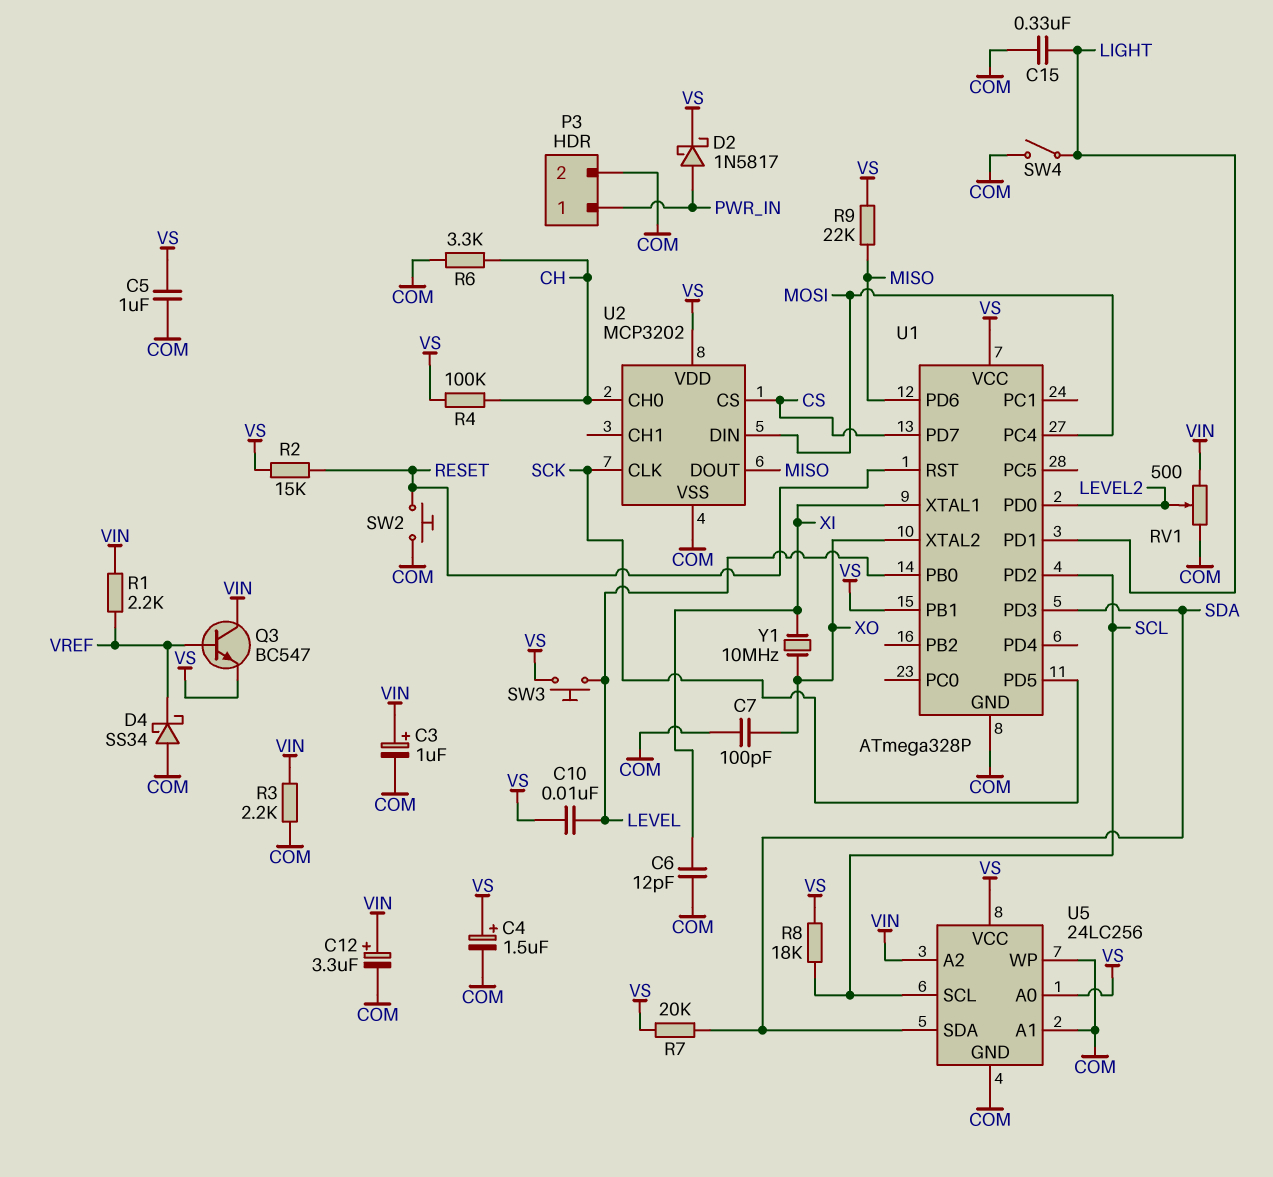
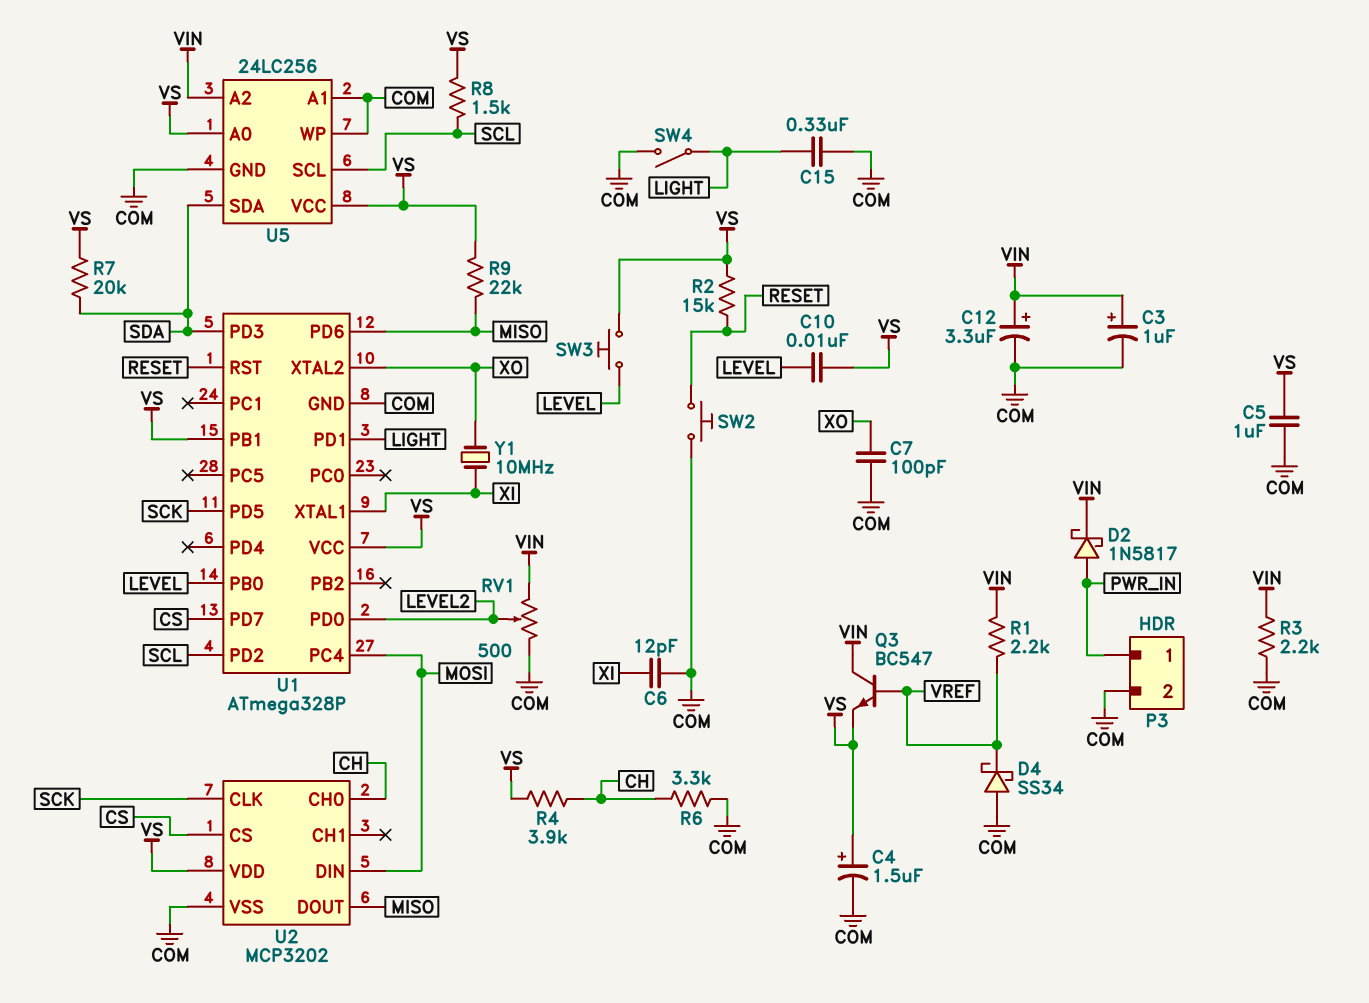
D2: schottky 1N5817 (A PWR_IN, K VS) -> schottky 1N5817 (A PWR_IN, K VIN)
R4: 100k (CH, VS) -> 3.9k (CH, VS)
R8: 18k (SCL, VS) -> 1.5k (SCL, VS)

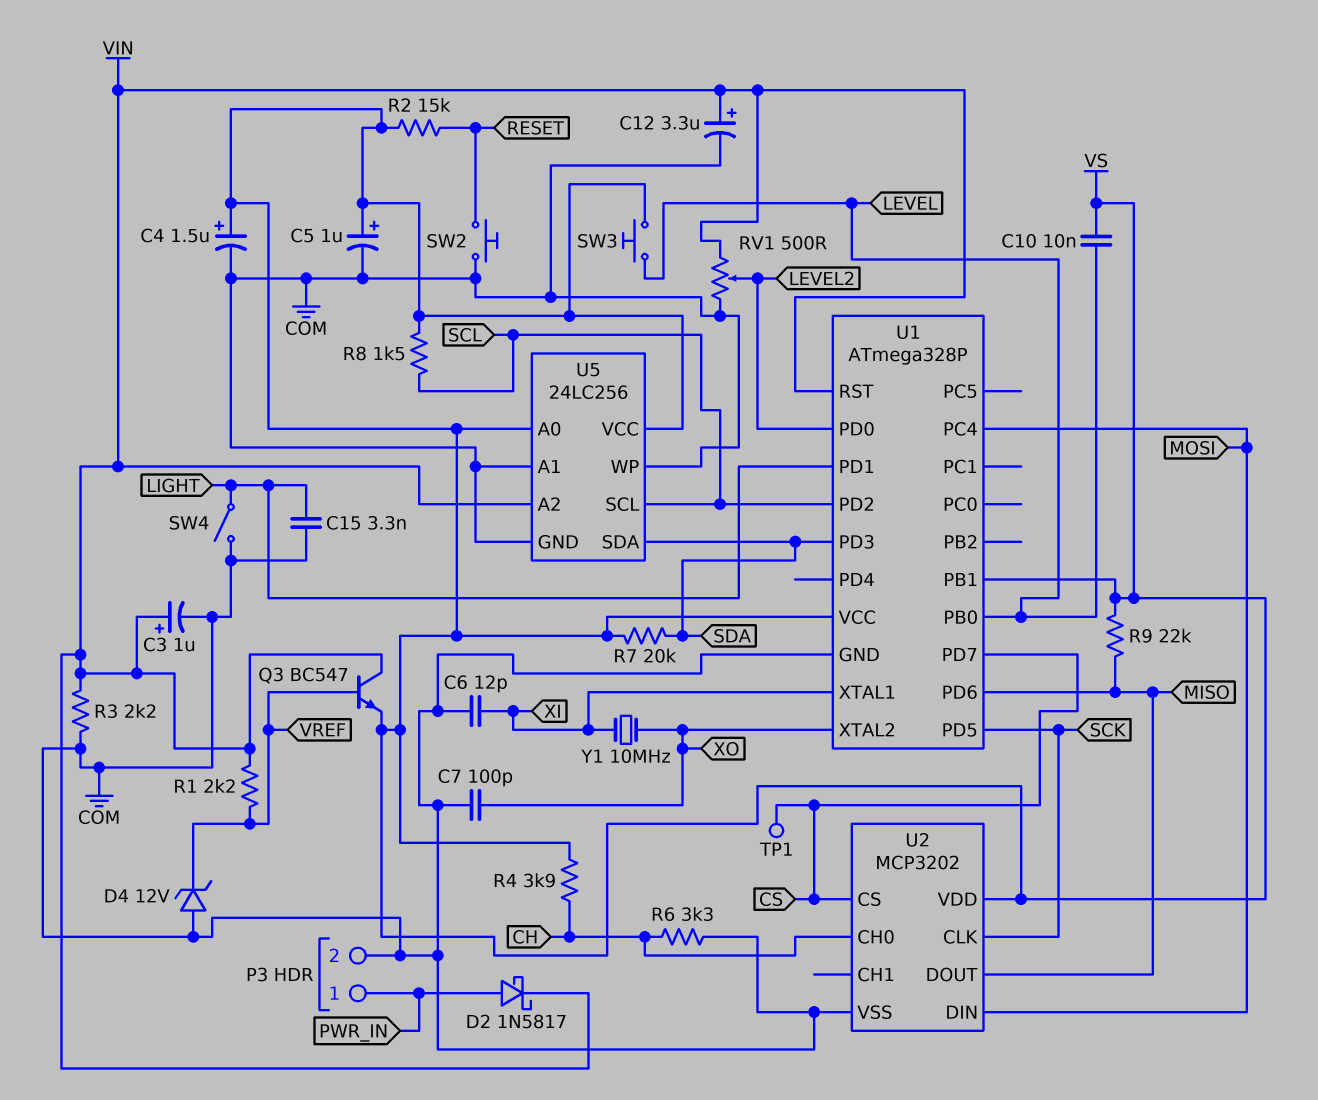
C5: 1uF (COM, VS) -> 1uF (plus VS, minus COM)
C15: 330nF (COM, LIGHT) -> 3.3nF (COM, LIGHT)
D4: schottky SS34 (A COM, K VREF) -> zener 12V (A COM, K VREF)
TP1: none -> test point (CS)
U1 pin RST: RESET -> VIN

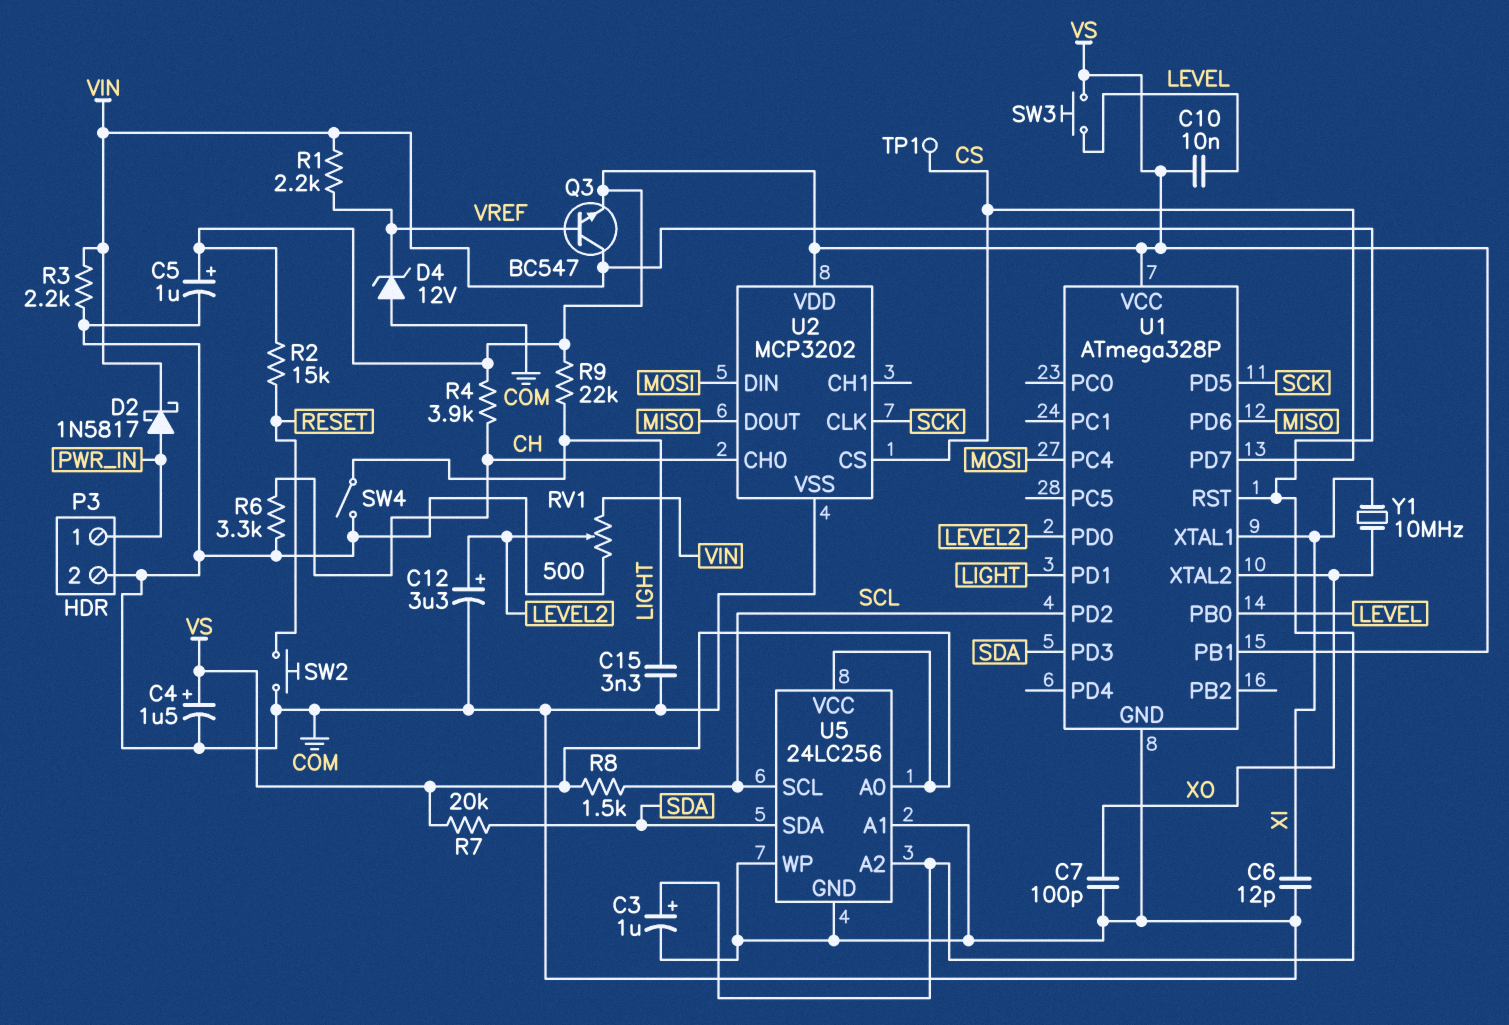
C12: 3.3uF (plus VIN, minus COM) -> 3.3uF (plus LEVEL2, minus COM)
R9: 22k (MISO, VS) -> 22k (LIGHT, VS)

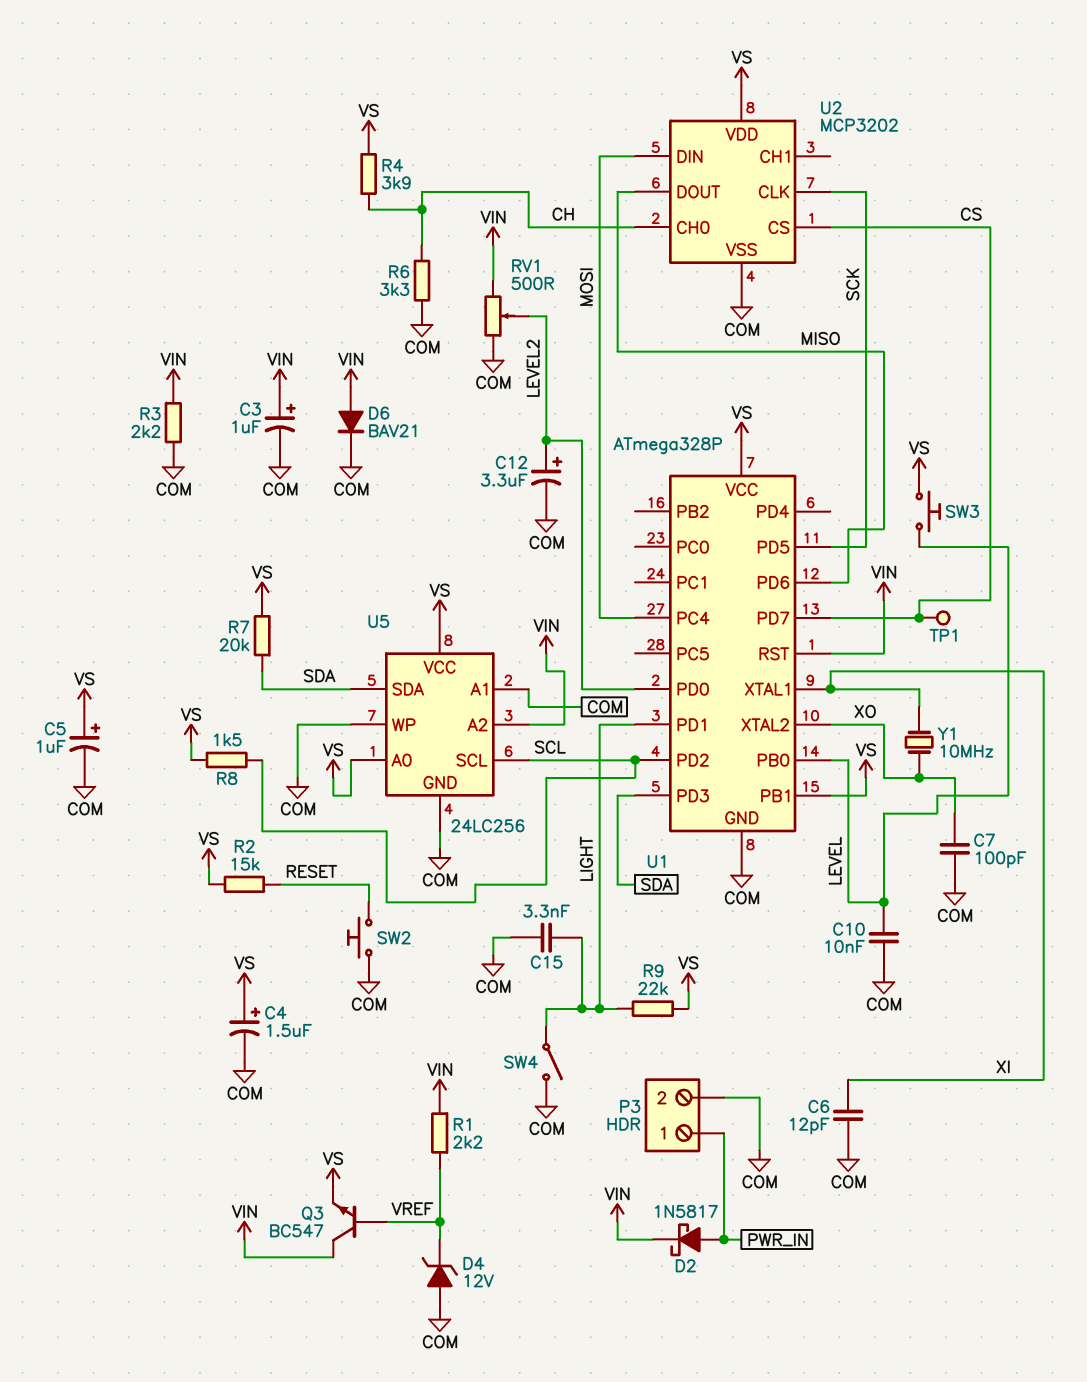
C10: 10nF (LEVEL, VS) -> 10nF (COM, LEVEL)
D6: none -> diode BAV21 (A VIN, K COM)

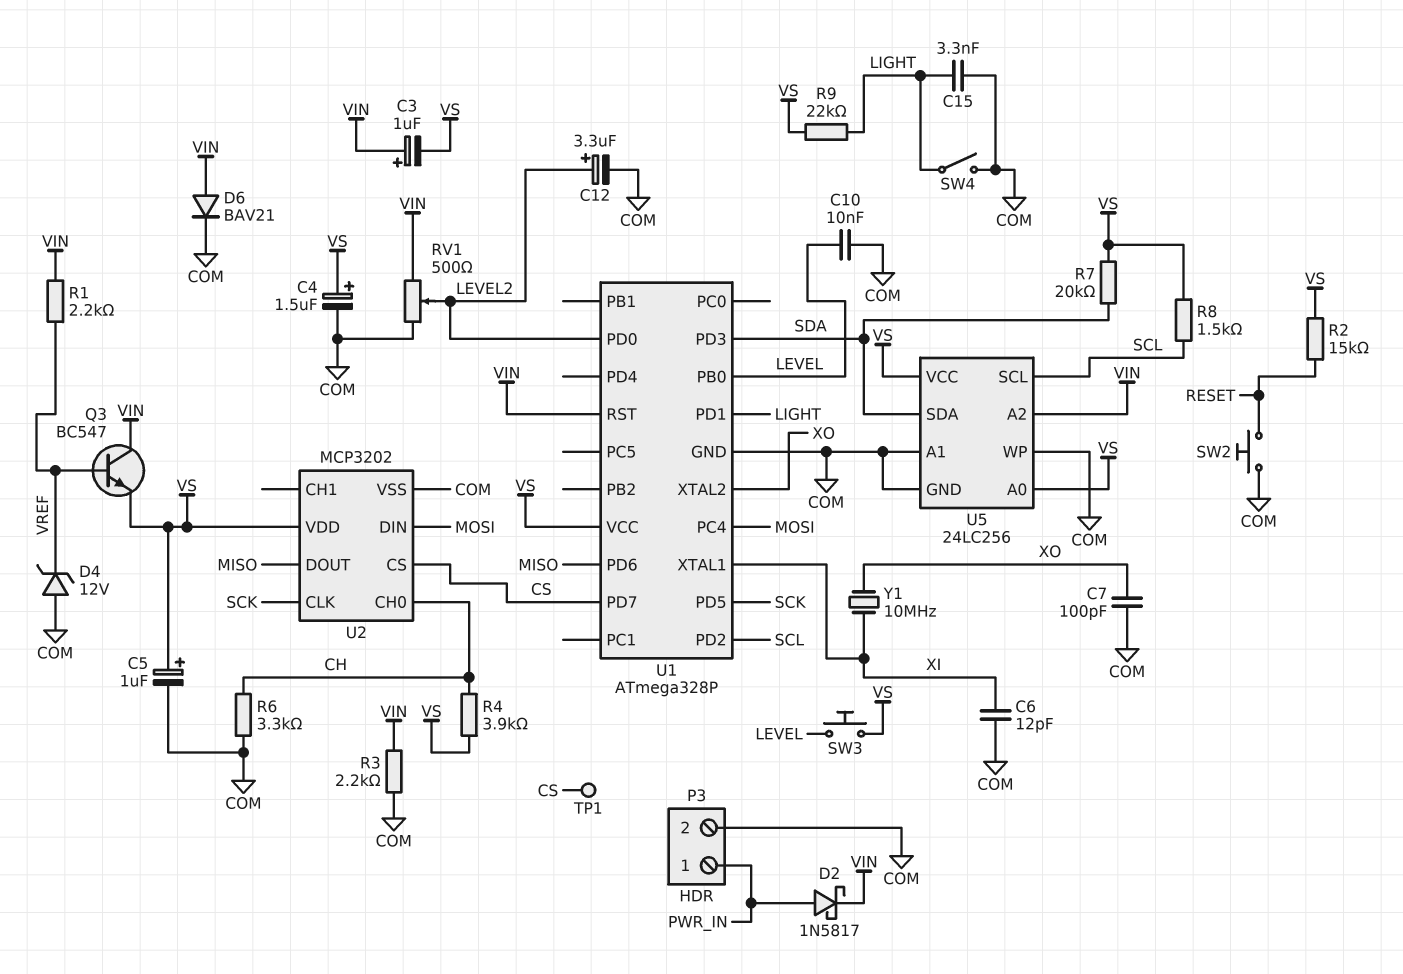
C3: 1uF (plus VIN, minus COM) -> 1uF (plus VIN, minus VS)
U1 pin PB1: VS -> none

